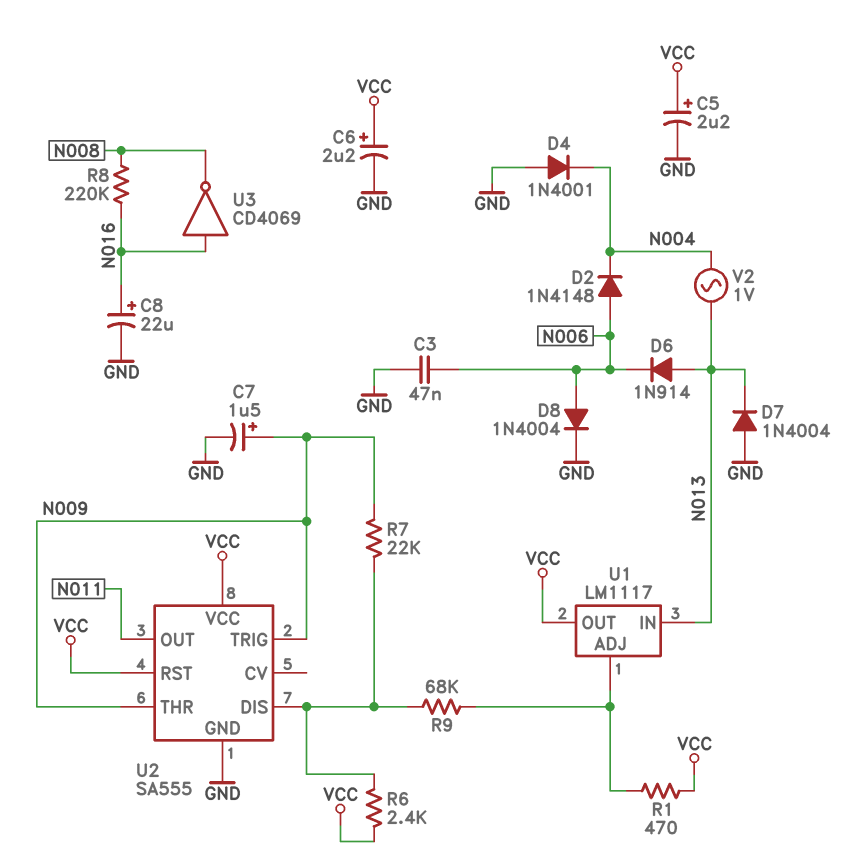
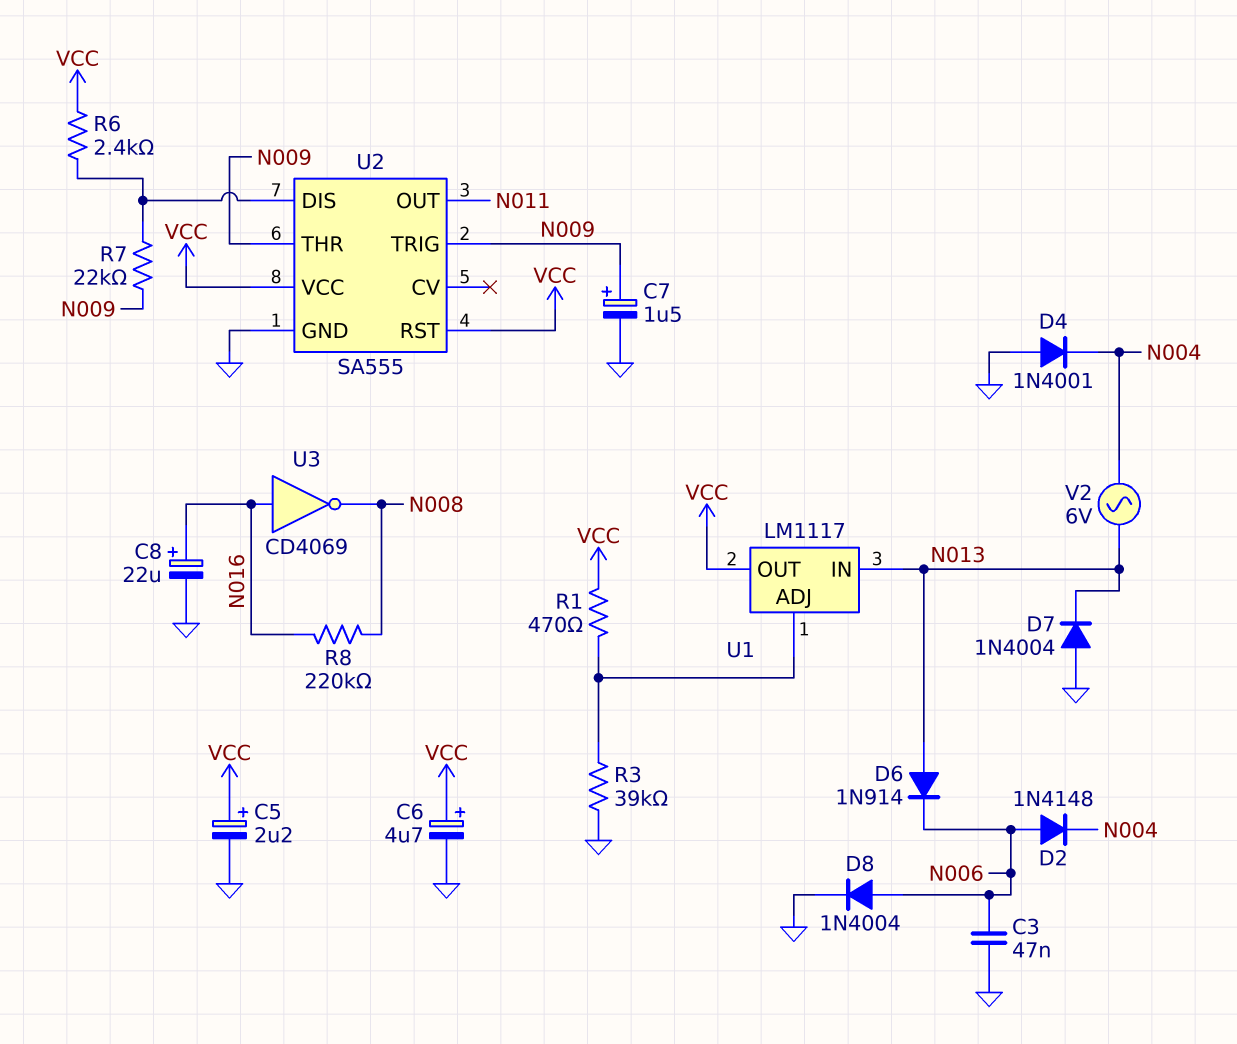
C6: 2.2uF (plus VCC, minus GND) -> 4.7uF (plus VCC, minus GND)
R3: none -> 39k (GND, U1/ADJ)
R9: 68k (U1/ADJ, U2/DIS) -> none
V2: AC 1V (N004, N013) -> AC 6V (N004, N013)

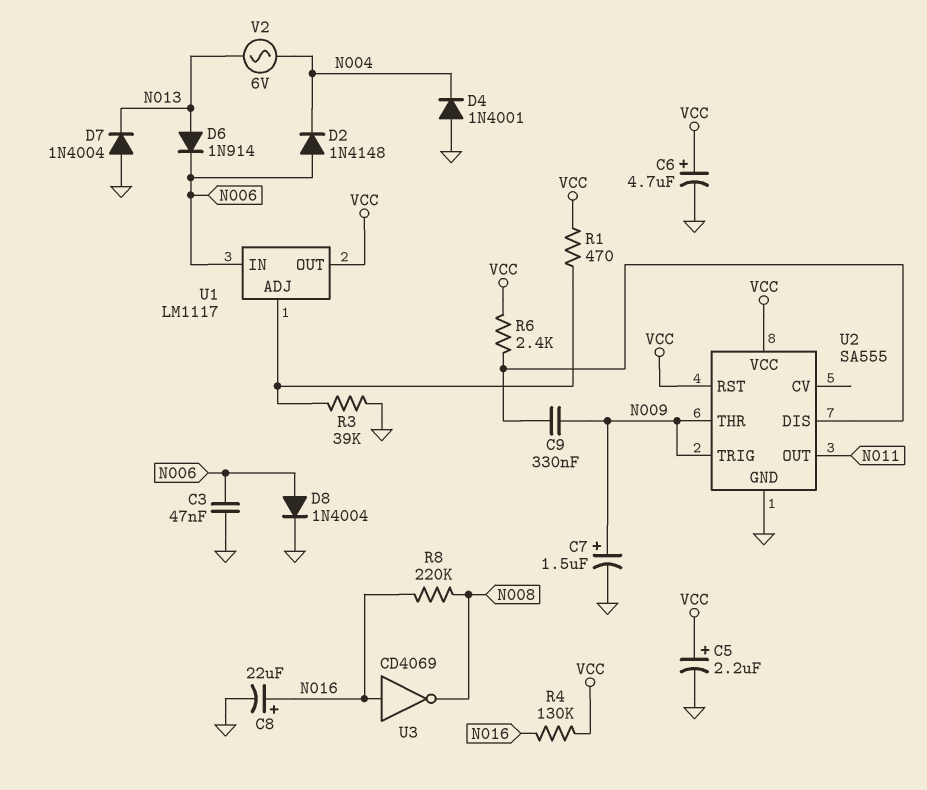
C9: none -> 330nF (N009, U2/DIS)
R4: none -> 130k (N016, VCC)
R7: 22k (N009, U2/DIS) -> none
U1 pin IN: N013 -> N006

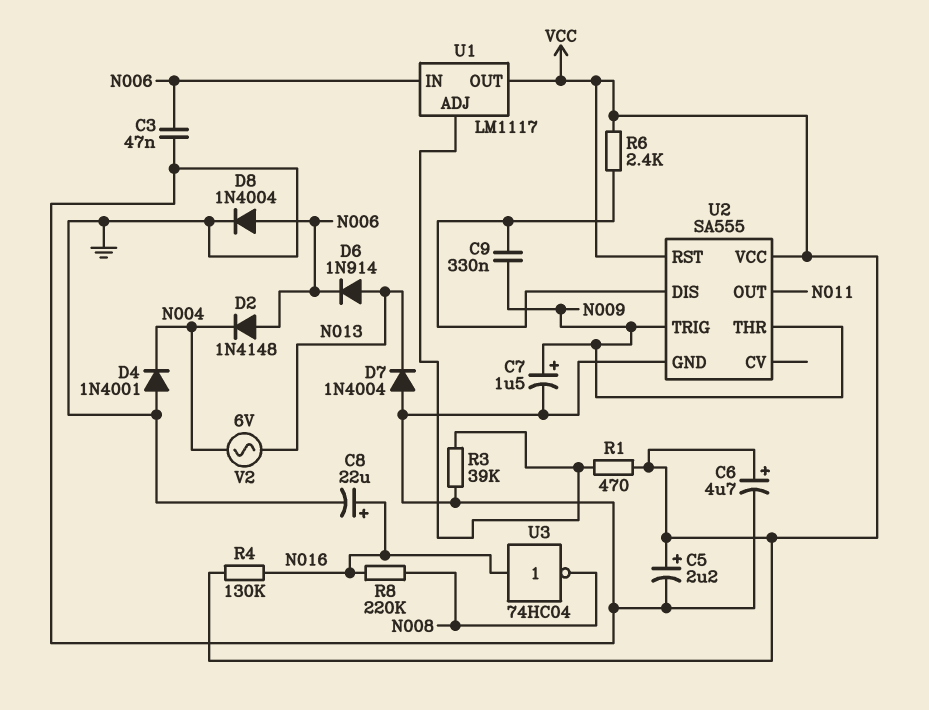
U3: NOT CD4069 (in N016, out N008) -> NOT 74HC04 (in N016, out N008)

